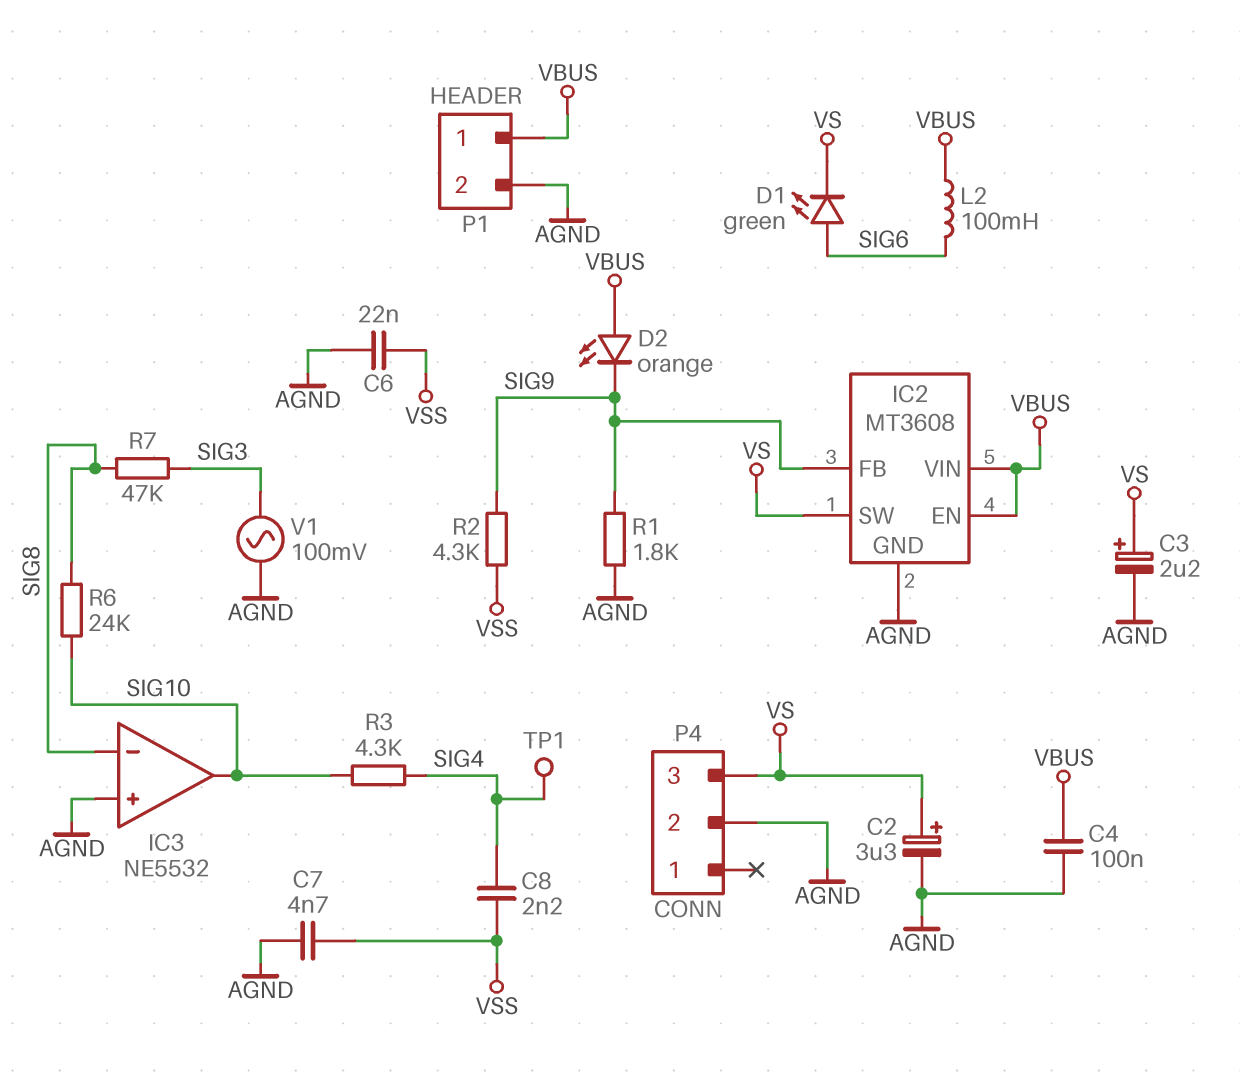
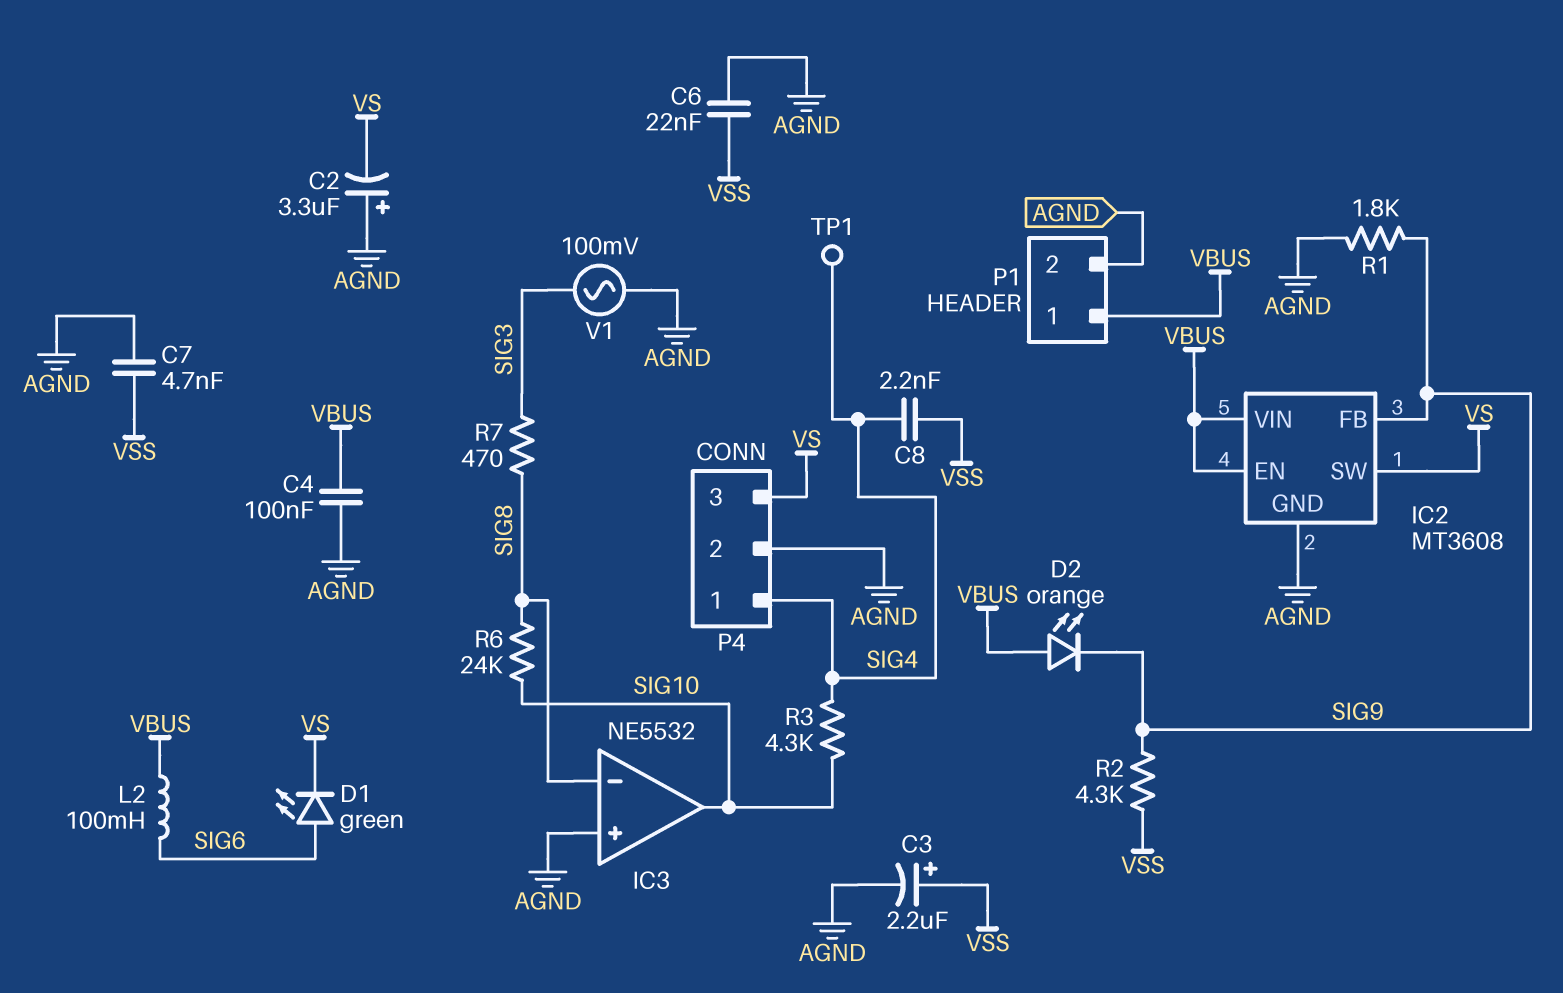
C2: 3.3uF (plus VS, minus AGND) -> 3.3uF (plus AGND, minus VS)
C3: 2.2uF (plus VS, minus AGND) -> 2.2uF (plus VSS, minus AGND)
P4 pin 1: none -> SIG4
R7: 47k (SIG3, SIG8) -> 470 (SIG3, SIG8)

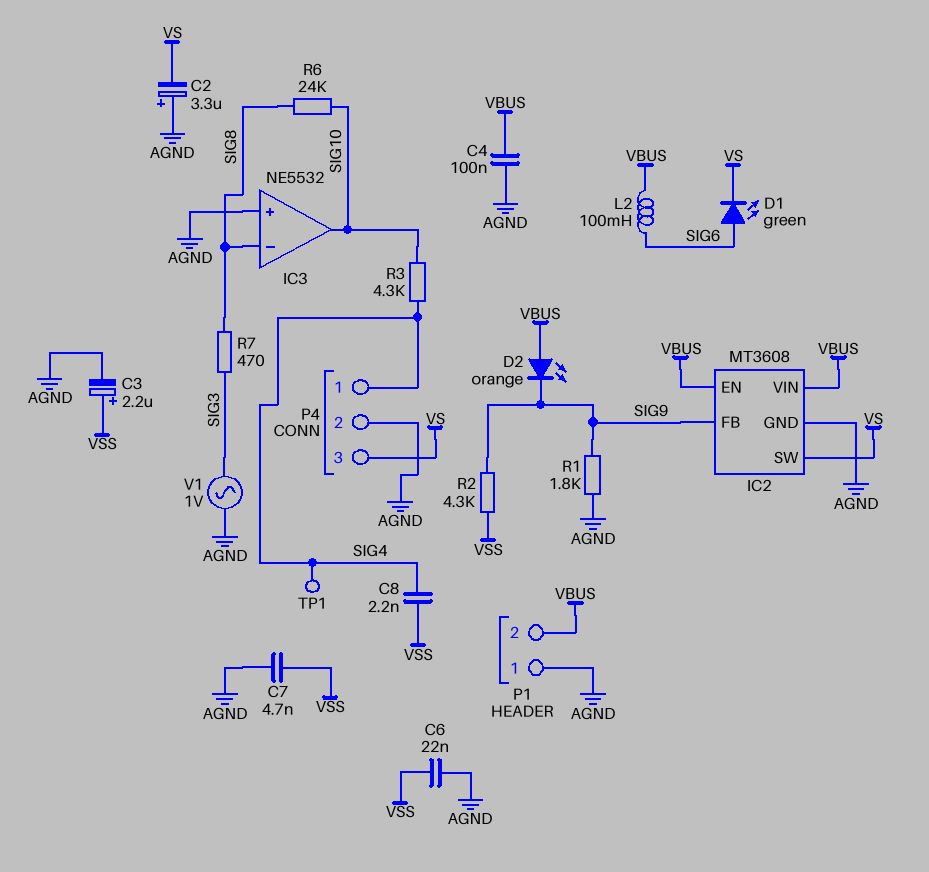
P1 pin 1: VBUS -> AGND
P1 pin 2: AGND -> VBUS
V1: AC 100mV (AGND, SIG3) -> AC 1V (AGND, SIG3)

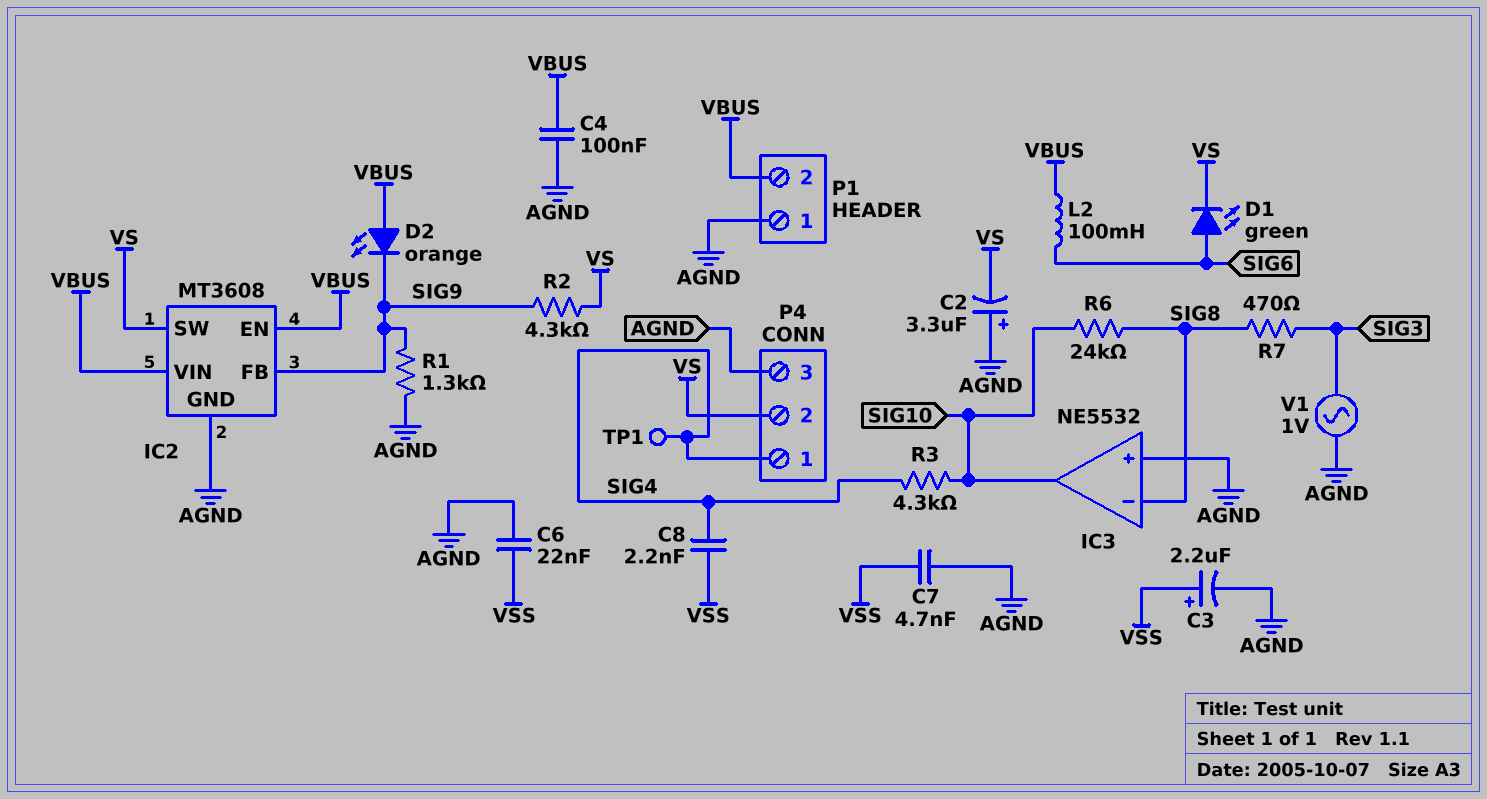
P4 pin 2: AGND -> VS
P4 pin 3: VS -> AGND
R1: 1.8k (AGND, SIG9) -> 1.3k (AGND, SIG9)
R2: 4.3k (SIG9, VSS) -> 4.3k (SIG9, VS)

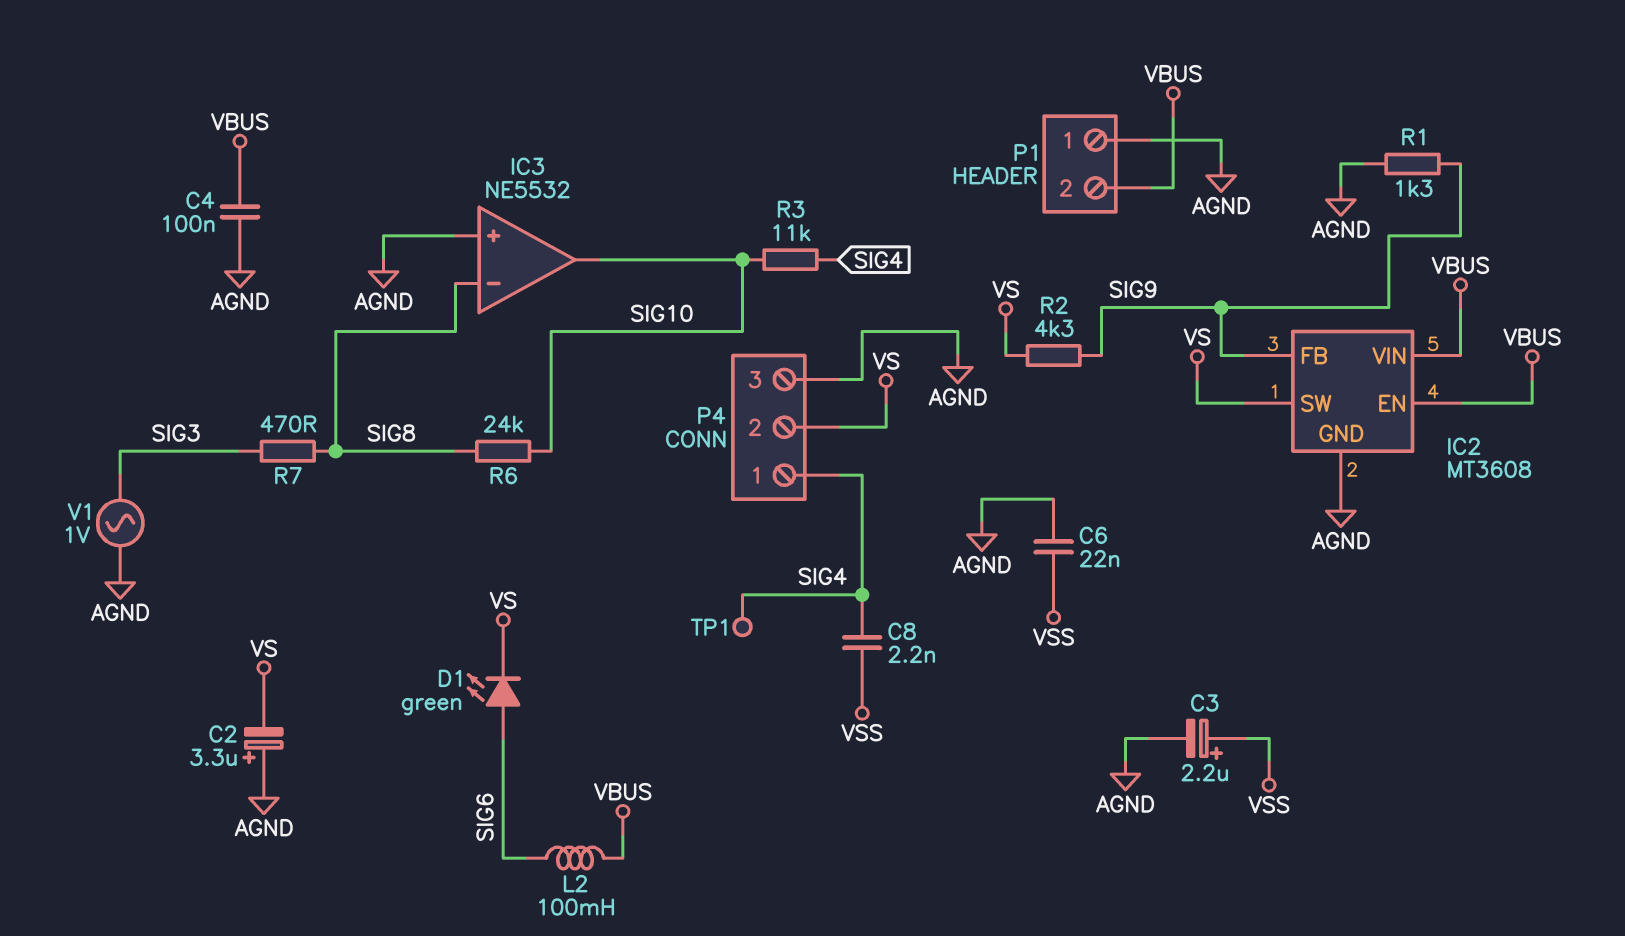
C7: 4.7nF (AGND, VSS) -> none
D2: LED orange (A VBUS, K SIG9) -> none
R3: 4.3k (SIG4, SIG10) -> 11k (SIG4, SIG10)

